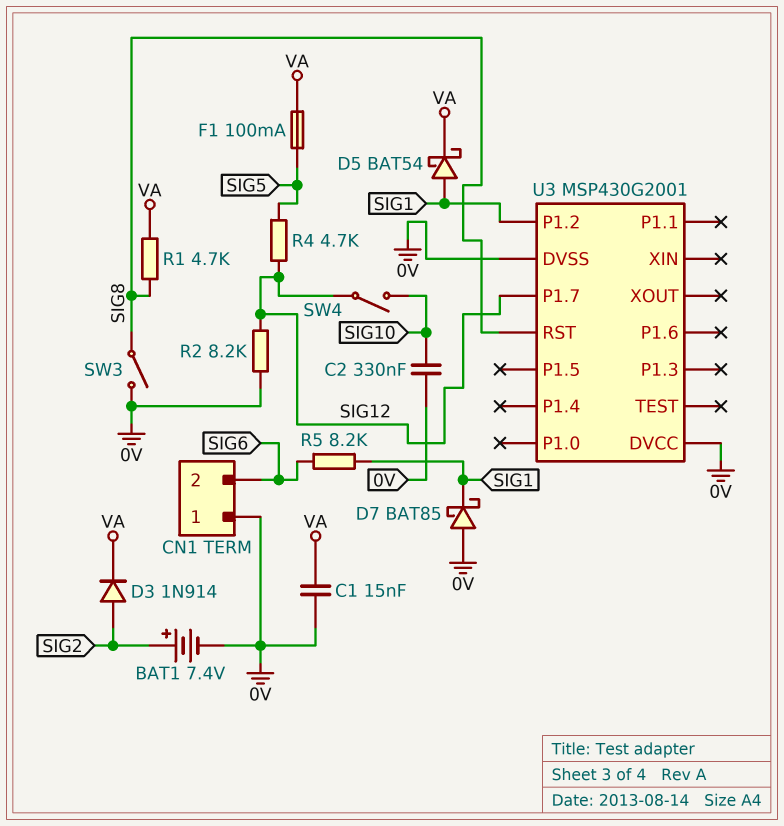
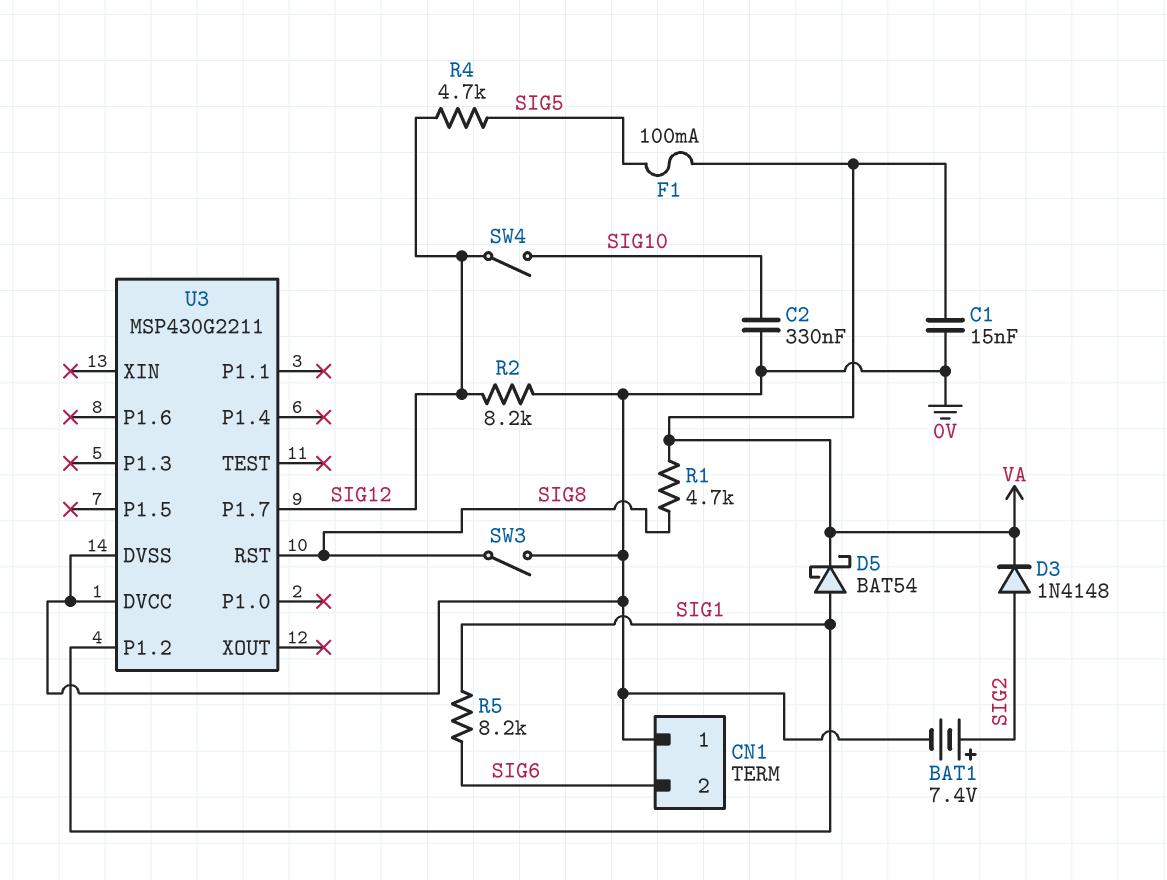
D3: diode 1N914 (A SIG2, K VA) -> diode 1N4148 (A SIG2, K VA)
D7: schottky BAT85 (A 0V, K SIG1) -> none
U3: MSP430G2001 -> MSP430G2211

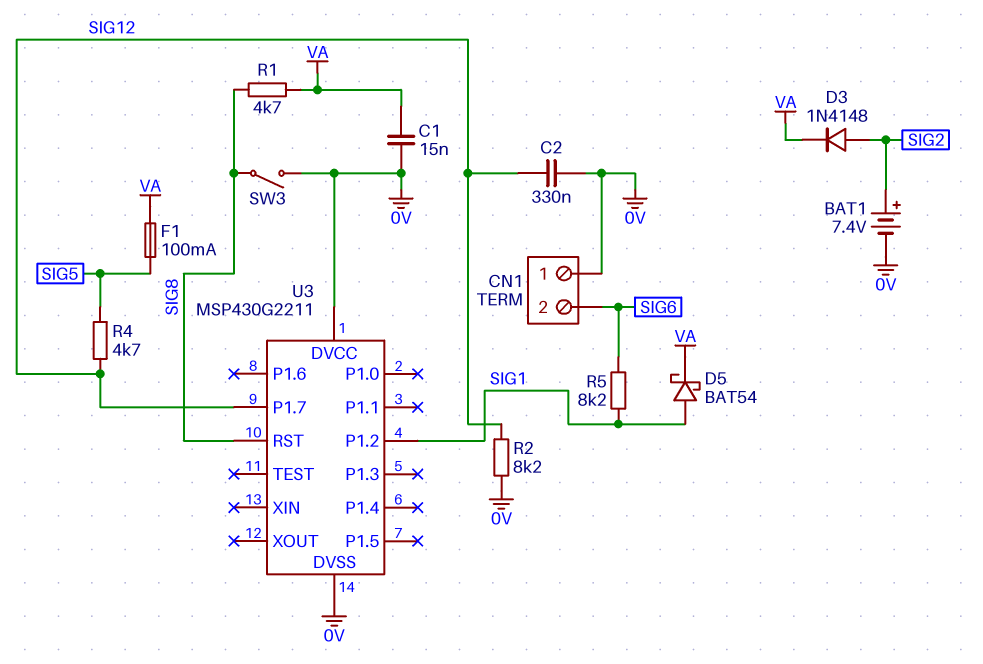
C2: 330nF (0V, SIG10) -> 330nF (0V, SIG12)
SW4: switch (SIG10, SIG12) -> none

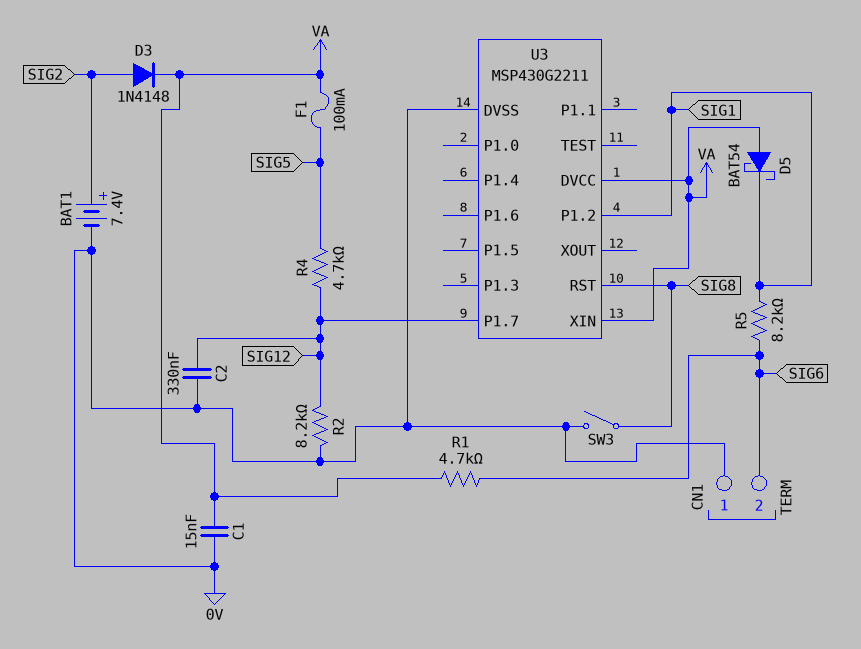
D5: schottky BAT54 (A SIG1, K VA) -> schottky BAT54 (A VA, K SIG1)
R1: 4.7k (SIG8, VA) -> 4.7k (SIG6, VA)
U3 pin DVCC: 0V -> VA
U3 pin XIN: none -> VA

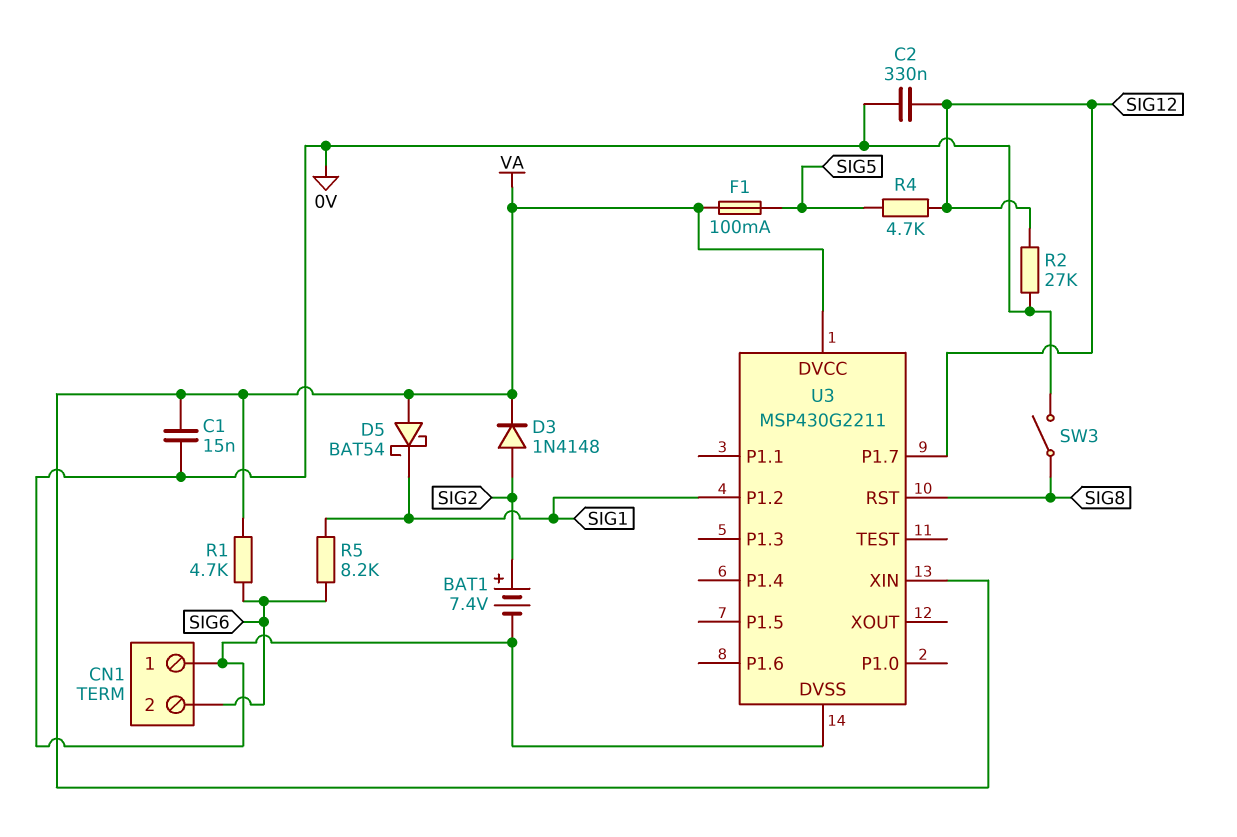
R2: 8.2k (0V, SIG12) -> 27k (0V, SIG12)

